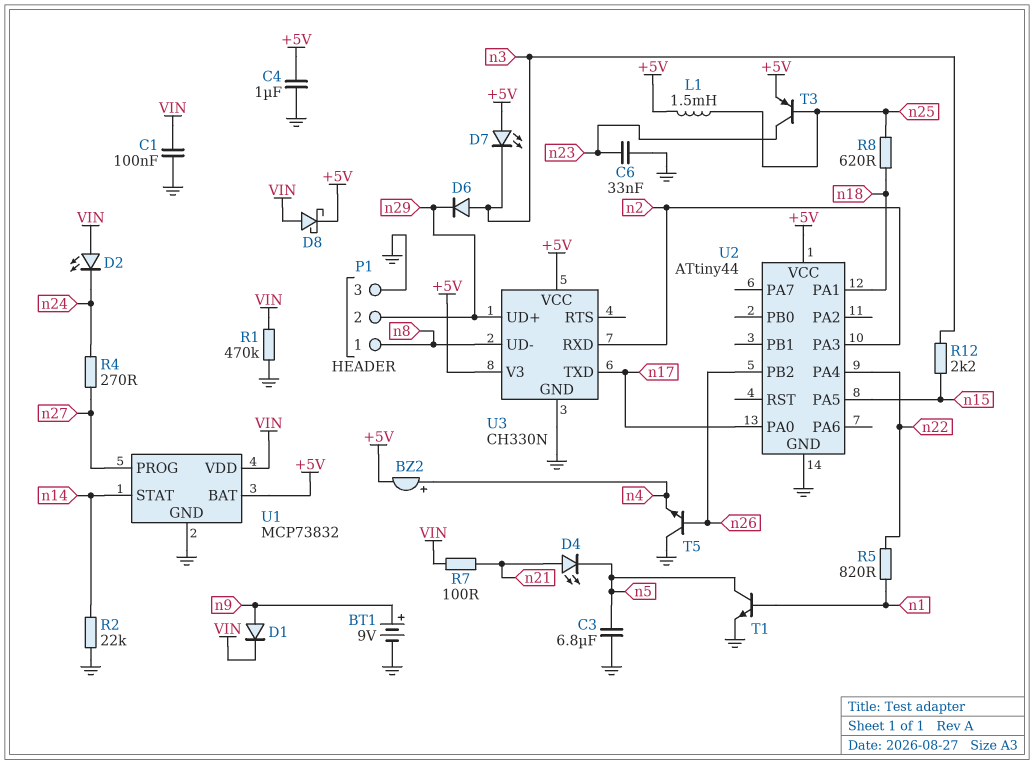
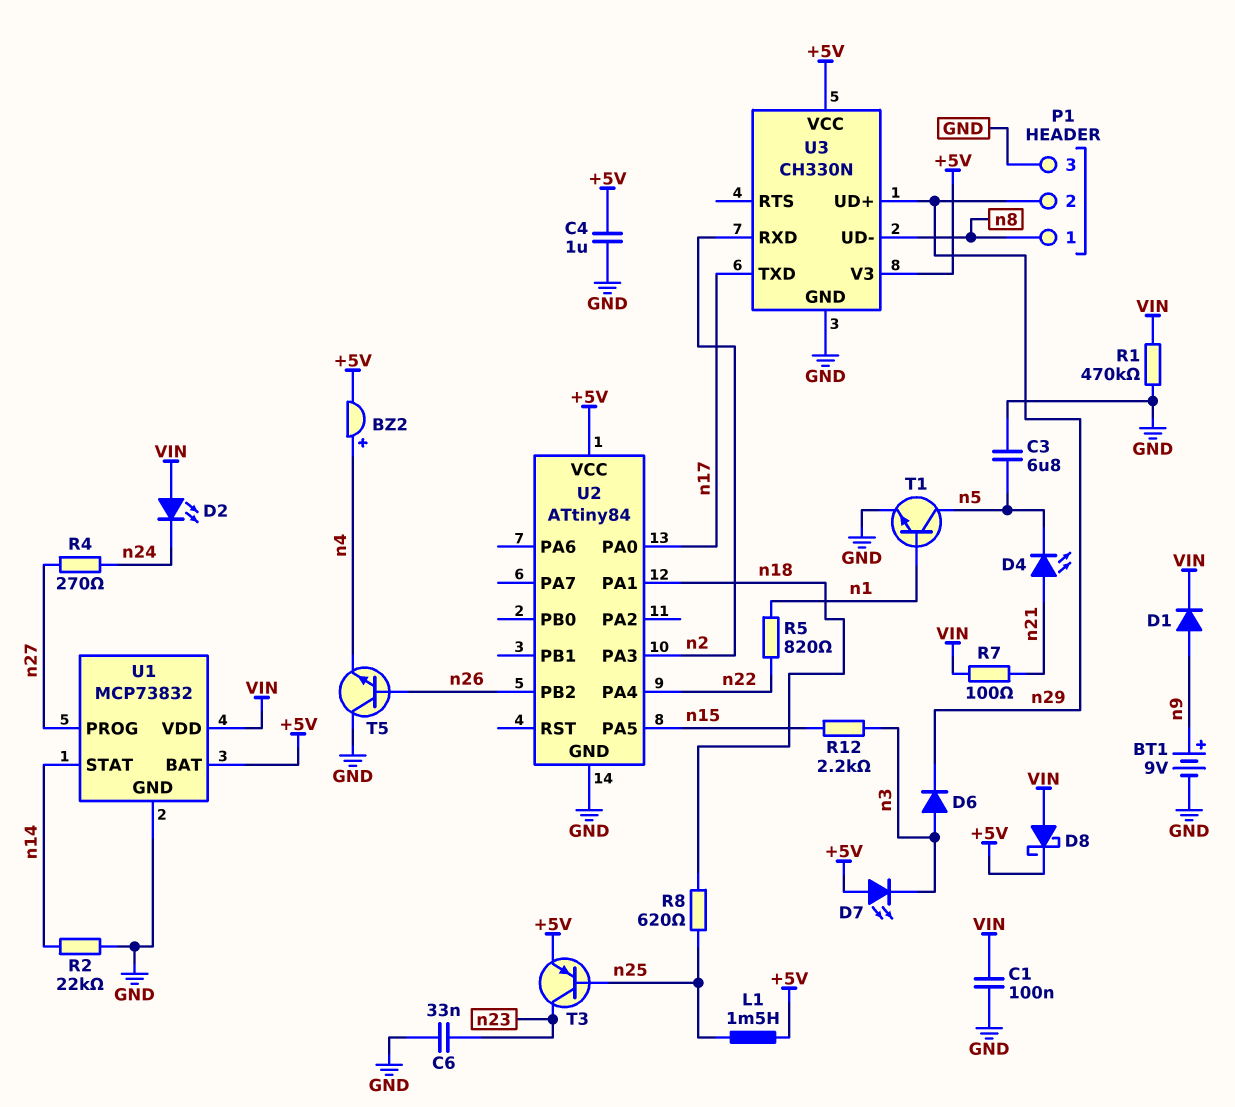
U2: ATtiny44 -> ATtiny84

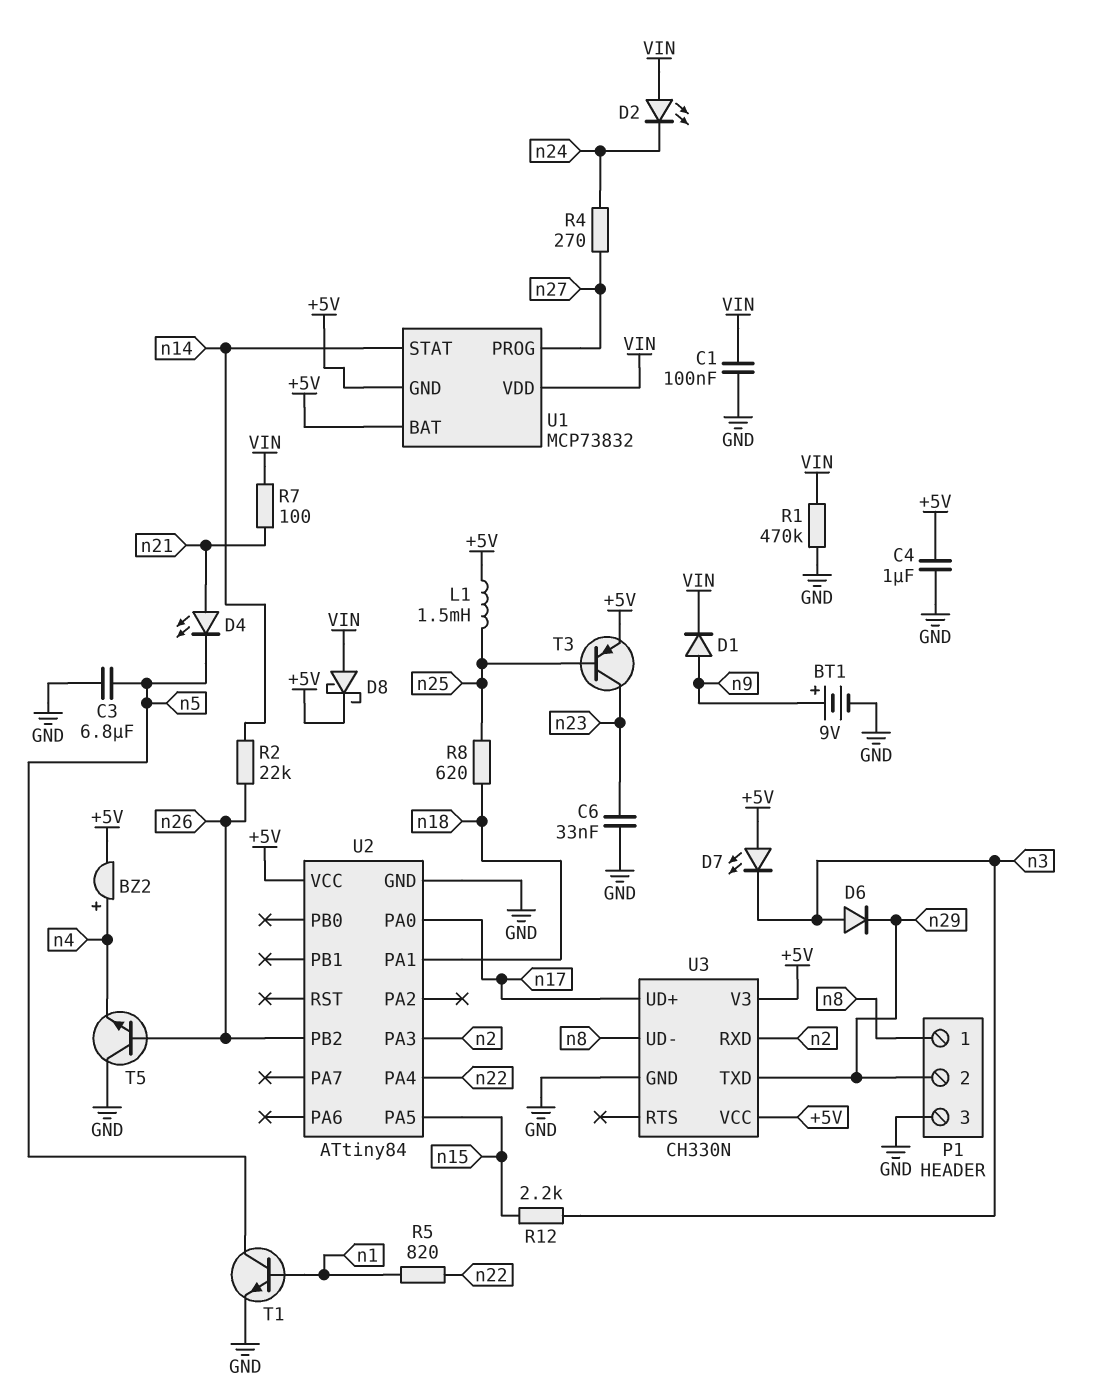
R2: 22k (GND, n14) -> 22k (n14, n26)
U1 pin GND: GND -> +5V
U3 pin TXD: n17 -> n29
U3 pin UD+: n29 -> n17

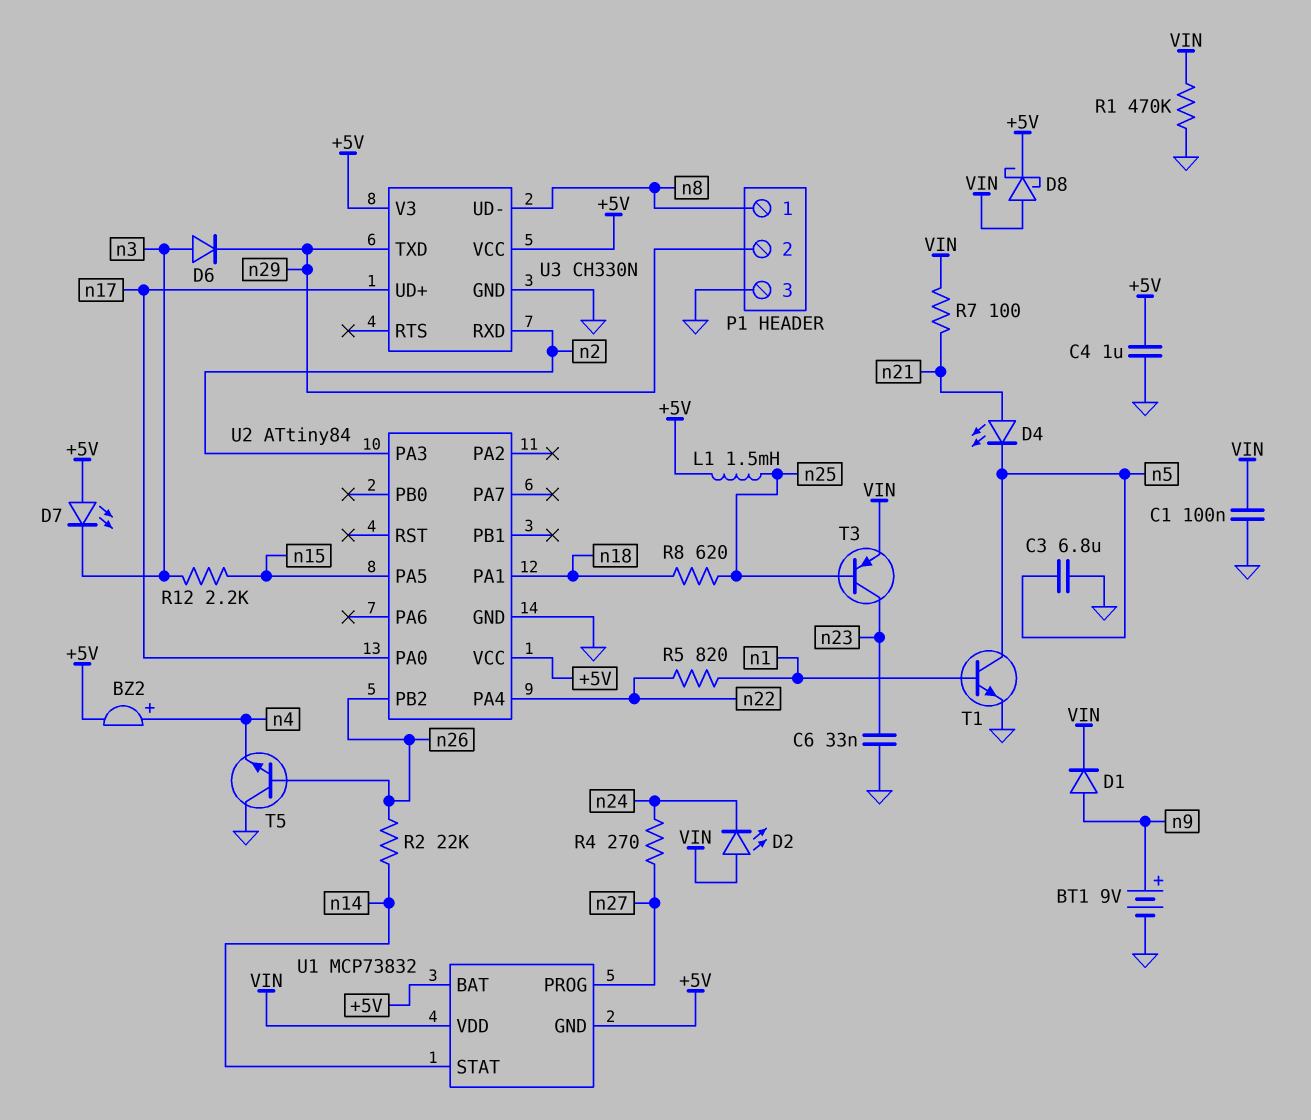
T3: PNP (B n25, C n23, E +5V) -> PNP (B n25, C n23, E VIN)

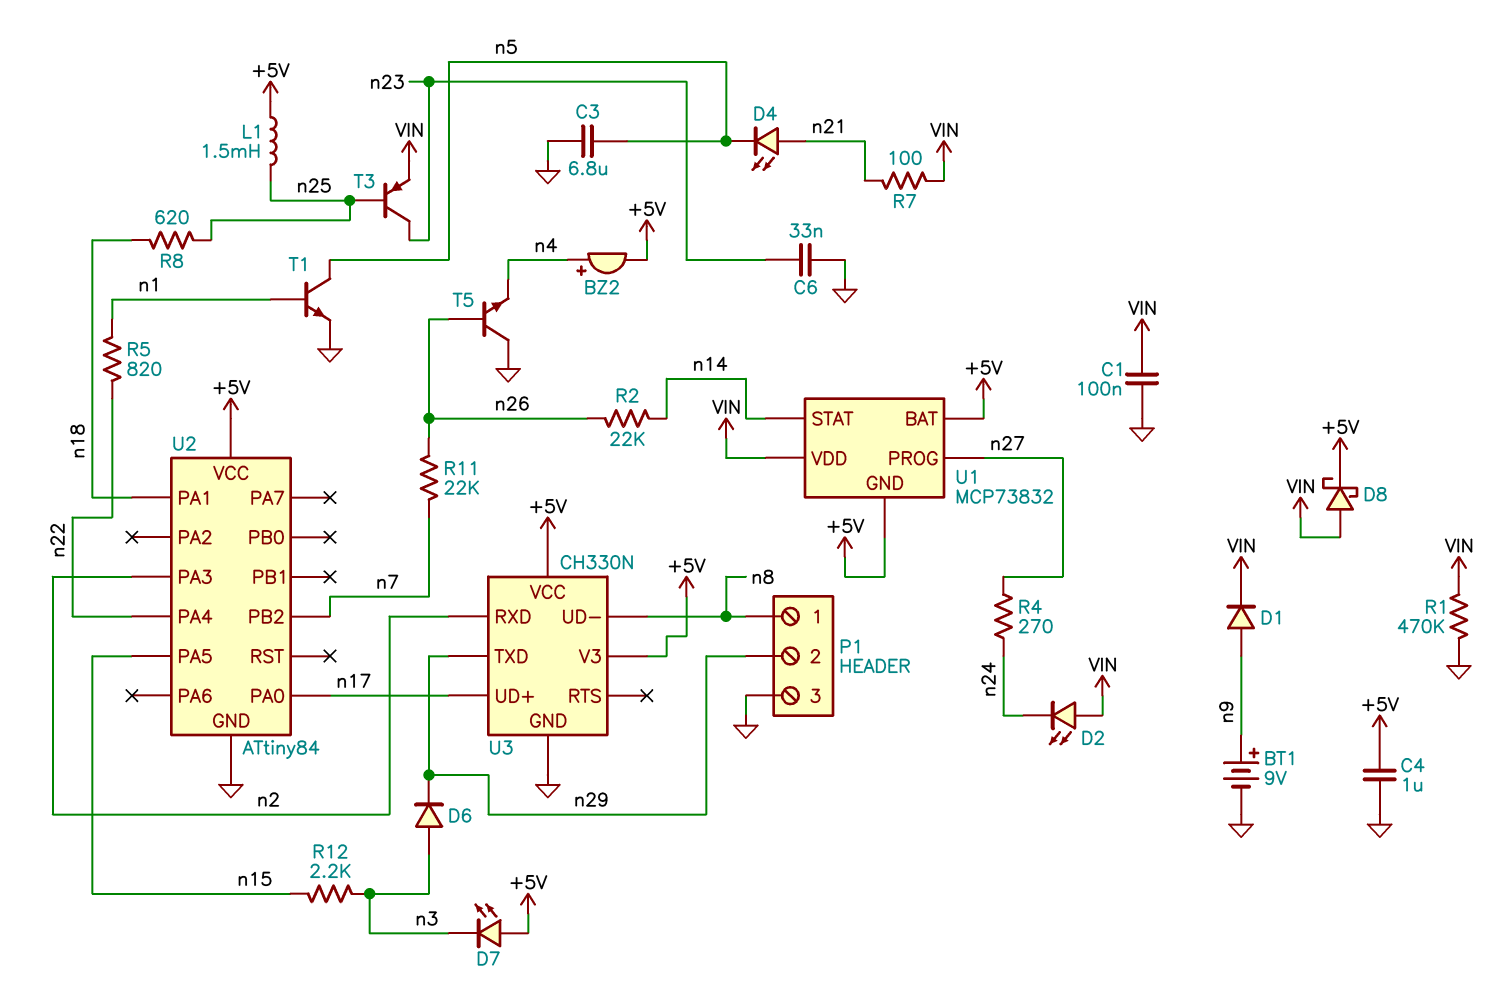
R11: none -> 22k (n7, n26)
U2 pin PB2: n26 -> n7

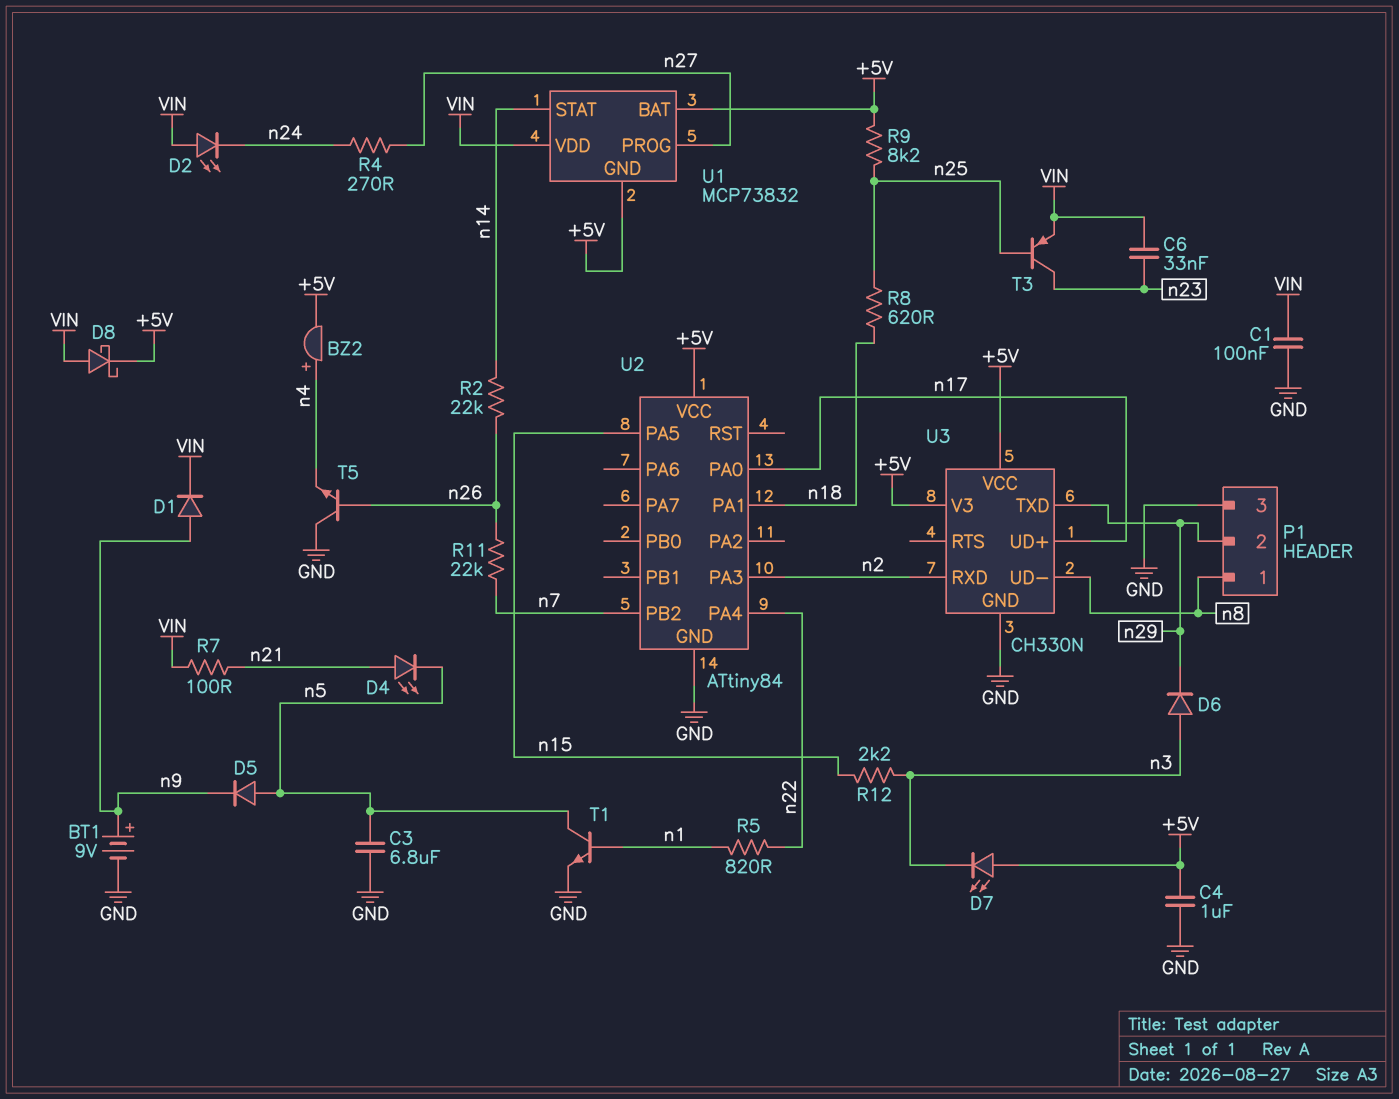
C6: 33nF (GND, n23) -> 33nF (VIN, n23)
D5: none -> diode (A n5, K n9)
L1: 1.5mH (+5V, n25) -> none
R1: 470k (GND, VIN) -> none
R9: none -> 8.2k (+5V, n25)

